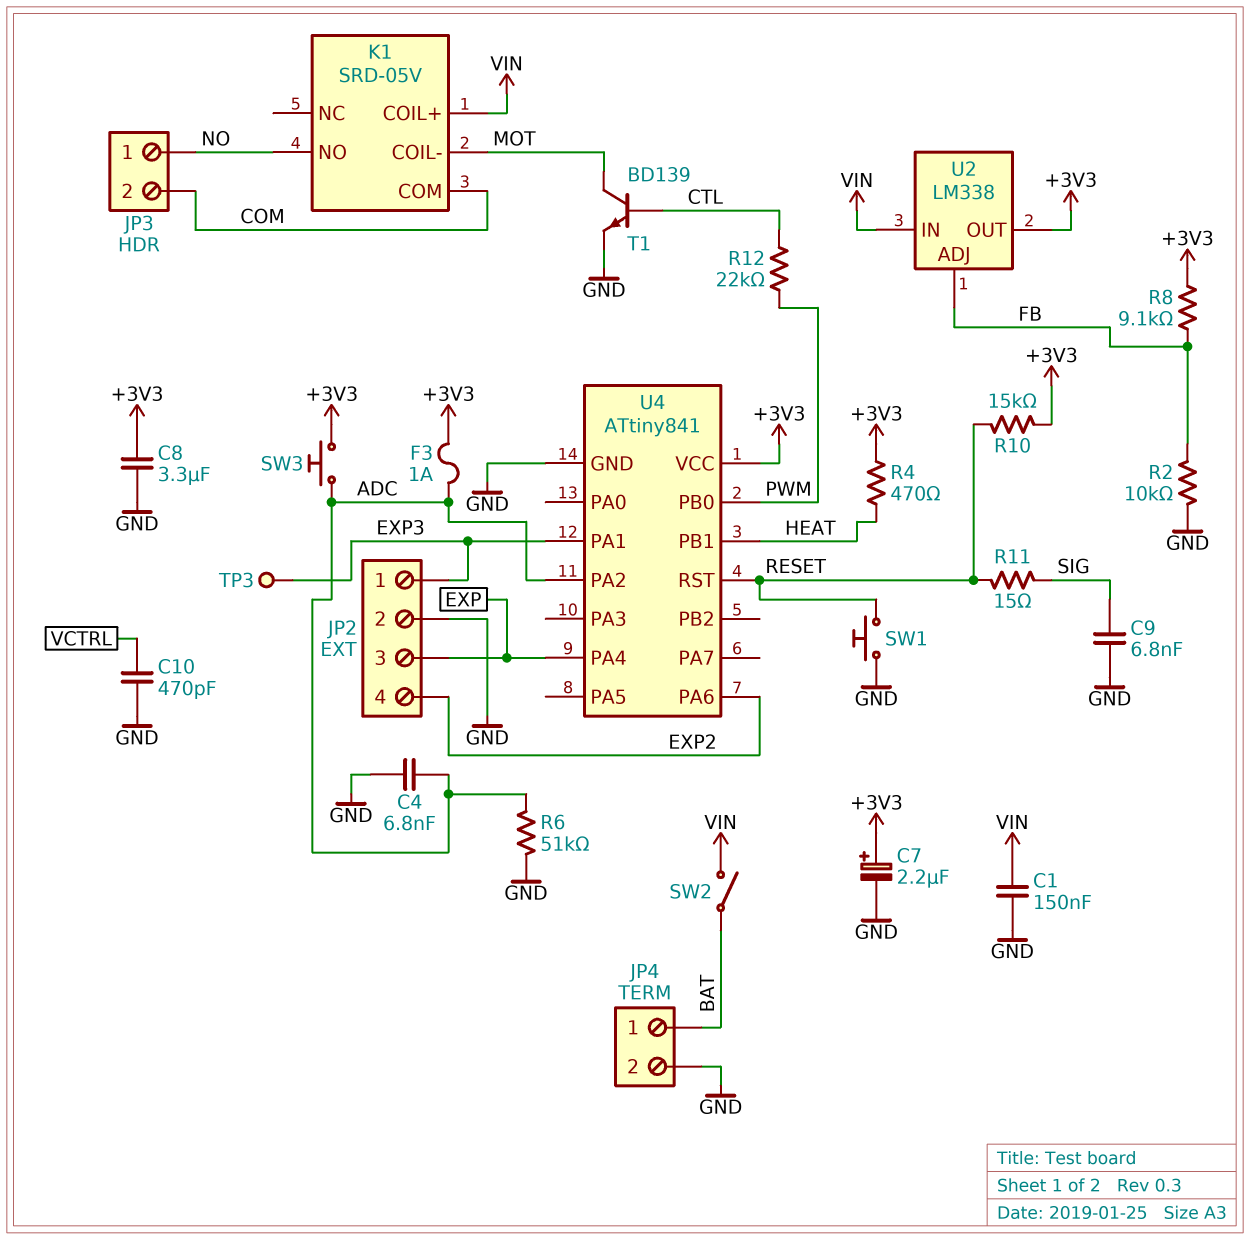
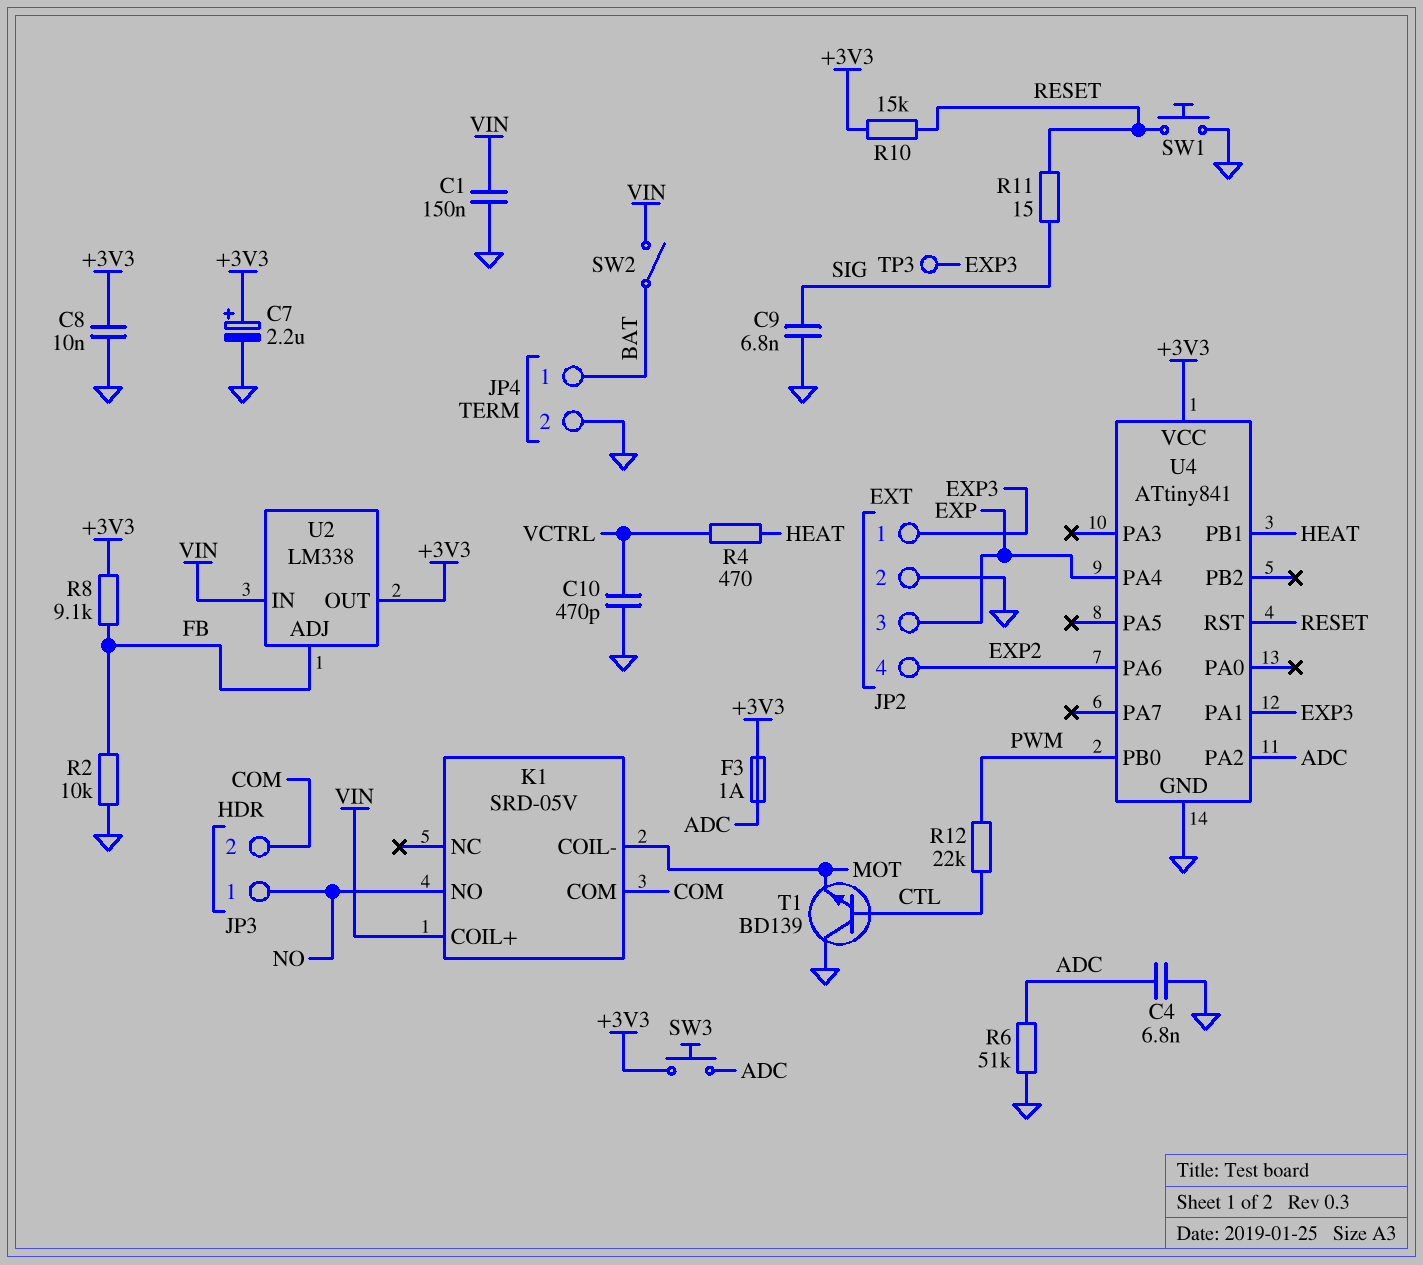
C8: 3.3uF (+3V3, GND) -> 10nF (+3V3, GND)
R4: 470 (+3V3, HEAT) -> 470 (HEAT, VCTRL)
T1: NPN BD139 (B CTL, C MOT, E GND) -> NPN BD139 (B CTL, C GND, E MOT)

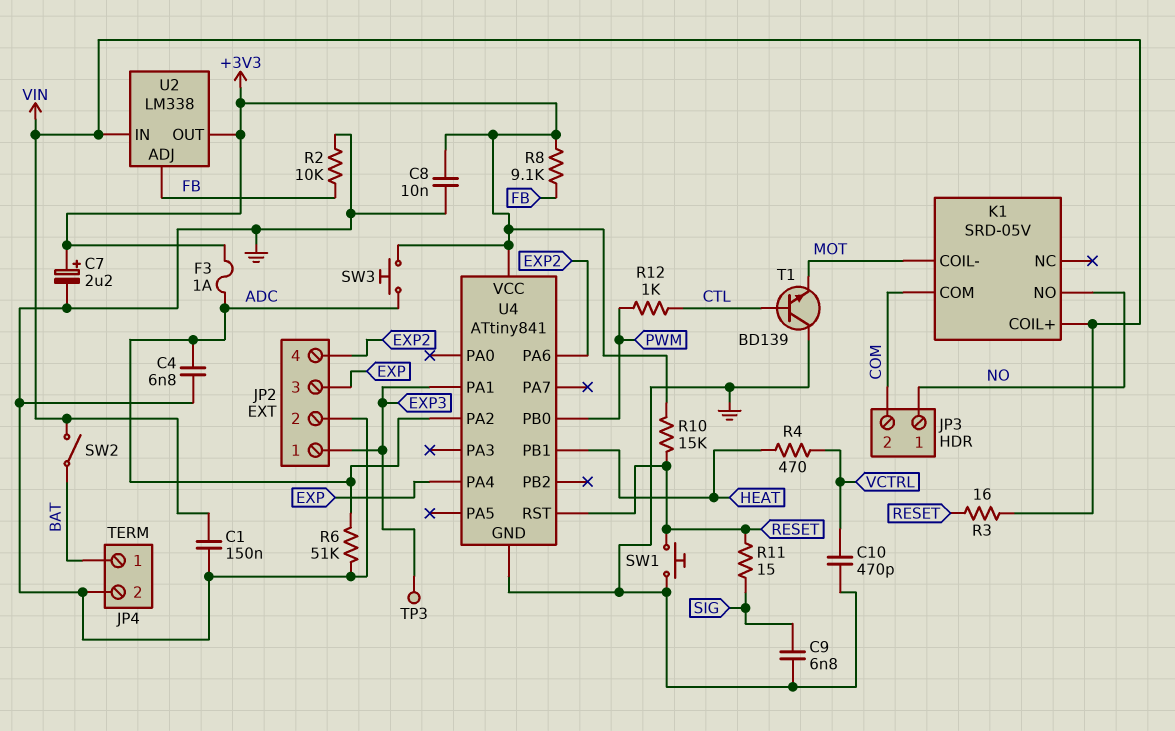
R3: none -> 16 (RESET, VIN)
R12: 22k (CTL, PWM) -> 1k (CTL, PWM)

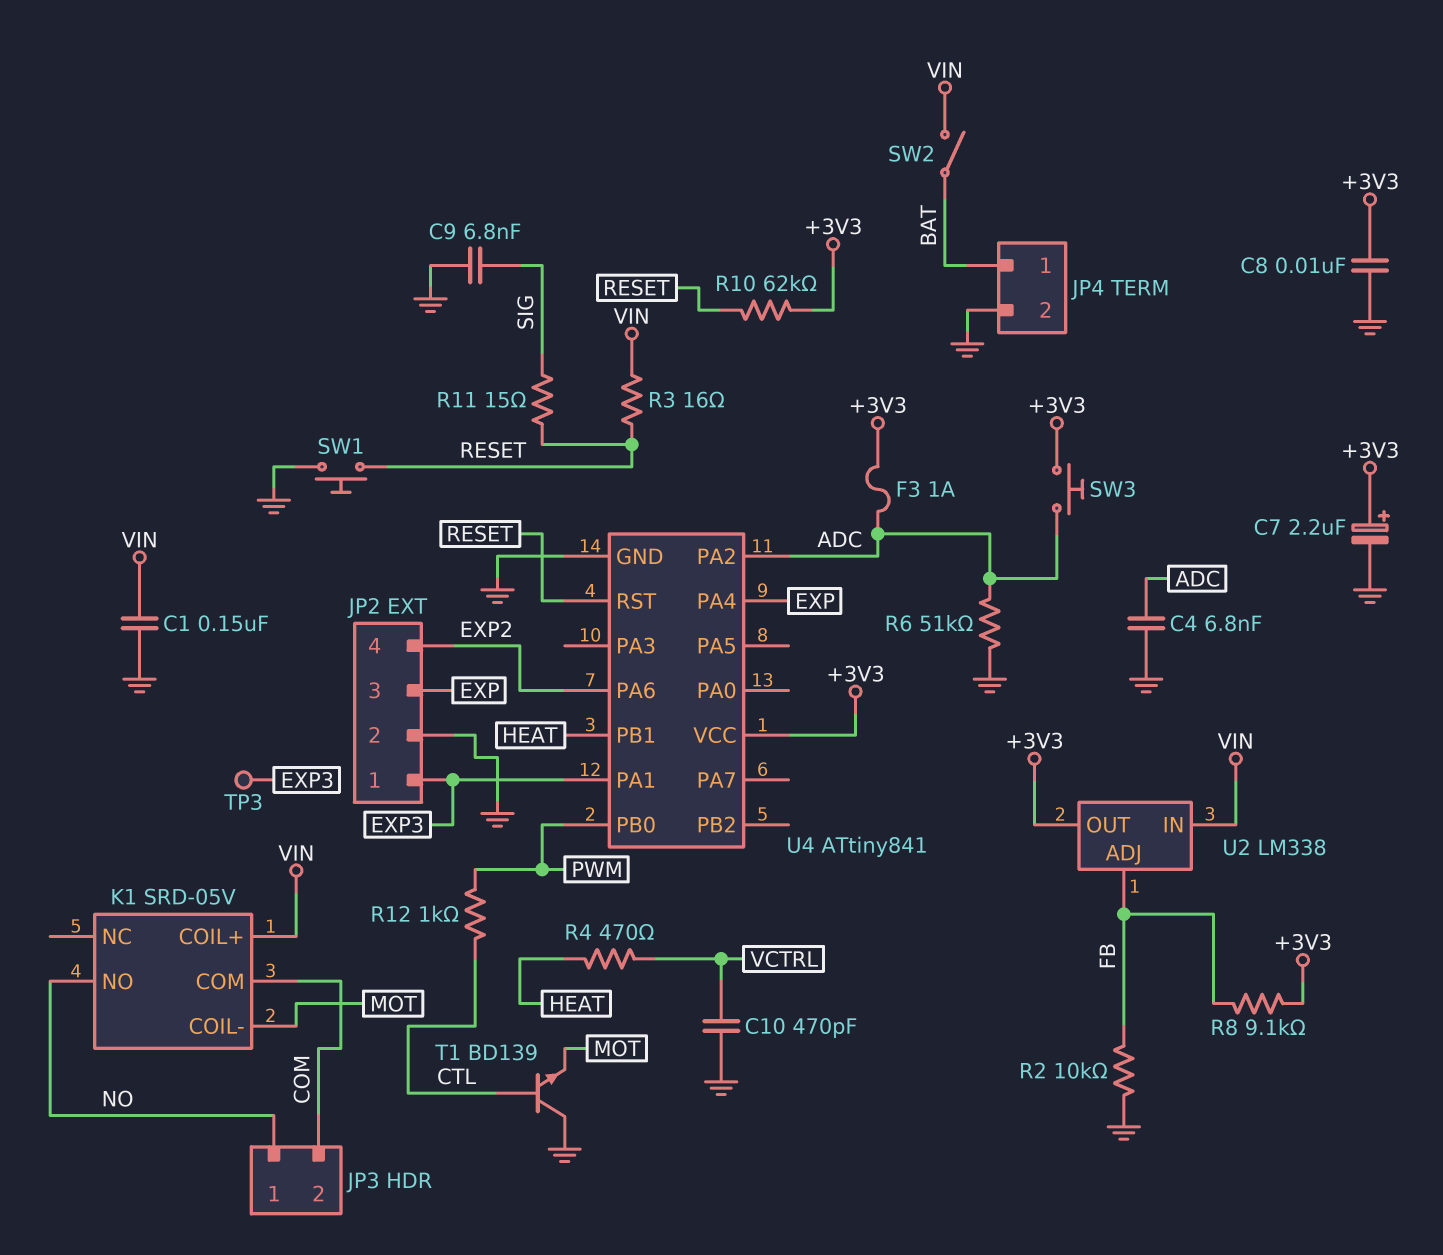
R10: 15k (+3V3, RESET) -> 62k (+3V3, RESET)

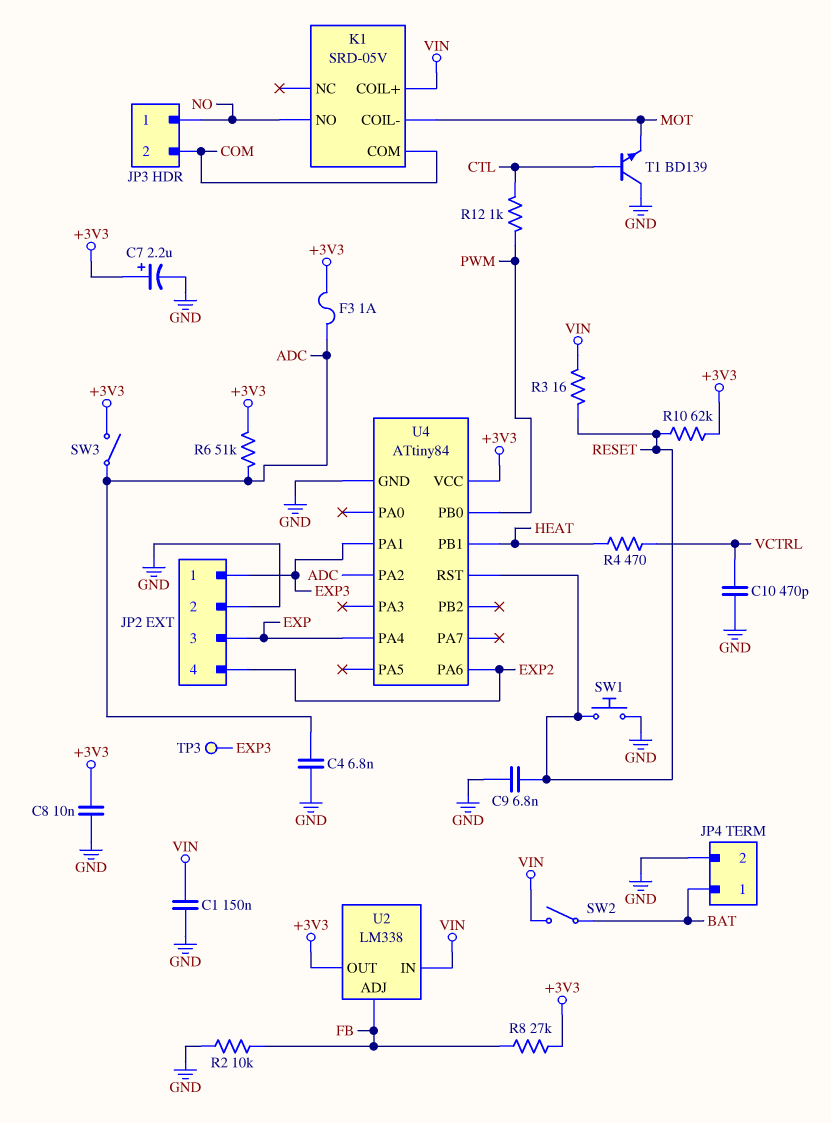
C9: 6.8nF (GND, SIG) -> 6.8nF (GND, RESET)
R6: 51k (ADC, GND) -> 51k (+3V3, ADC)
R8: 9.1k (+3V3, FB) -> 27k (+3V3, FB)
R11: 15 (RESET, SIG) -> none
SW3: button (+3V3, ADC) -> switch (+3V3, ADC)
U4: ATtiny841 -> ATtiny84

